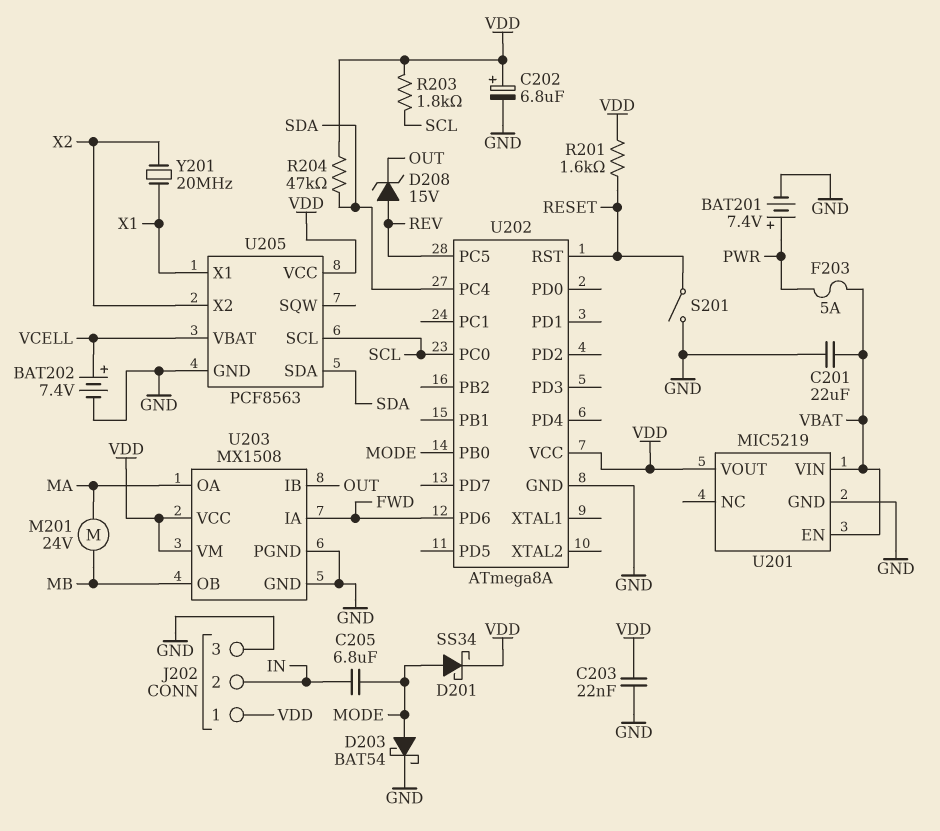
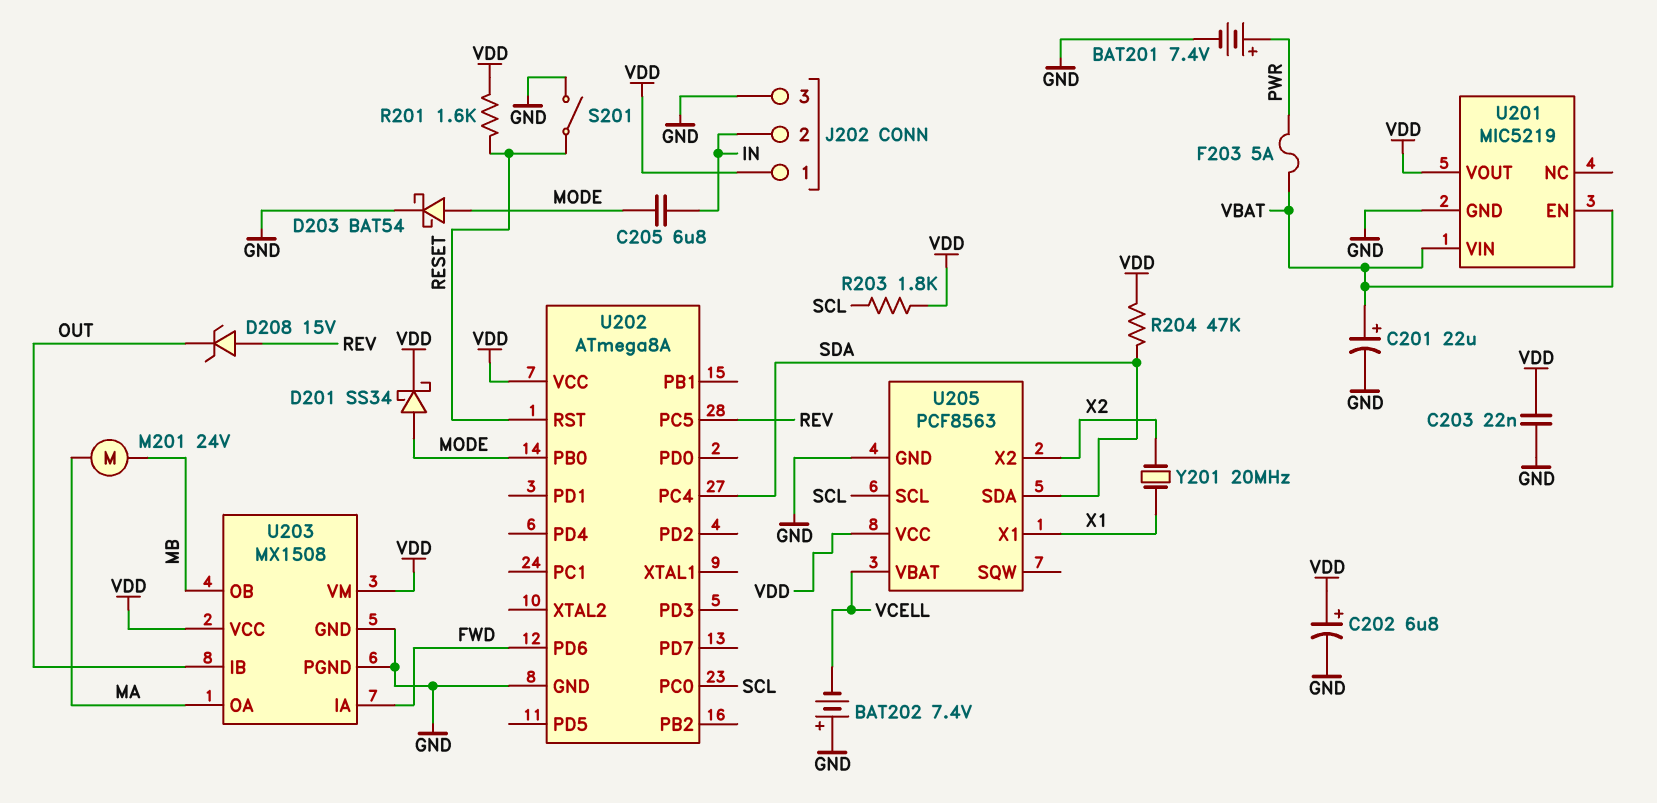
BAT202: 7.4V (plus VCELL, minus GND) -> 7.4V (plus GND, minus VCELL)
C201: 22uF (GND, VBAT) -> 22uF (plus VBAT, minus GND)

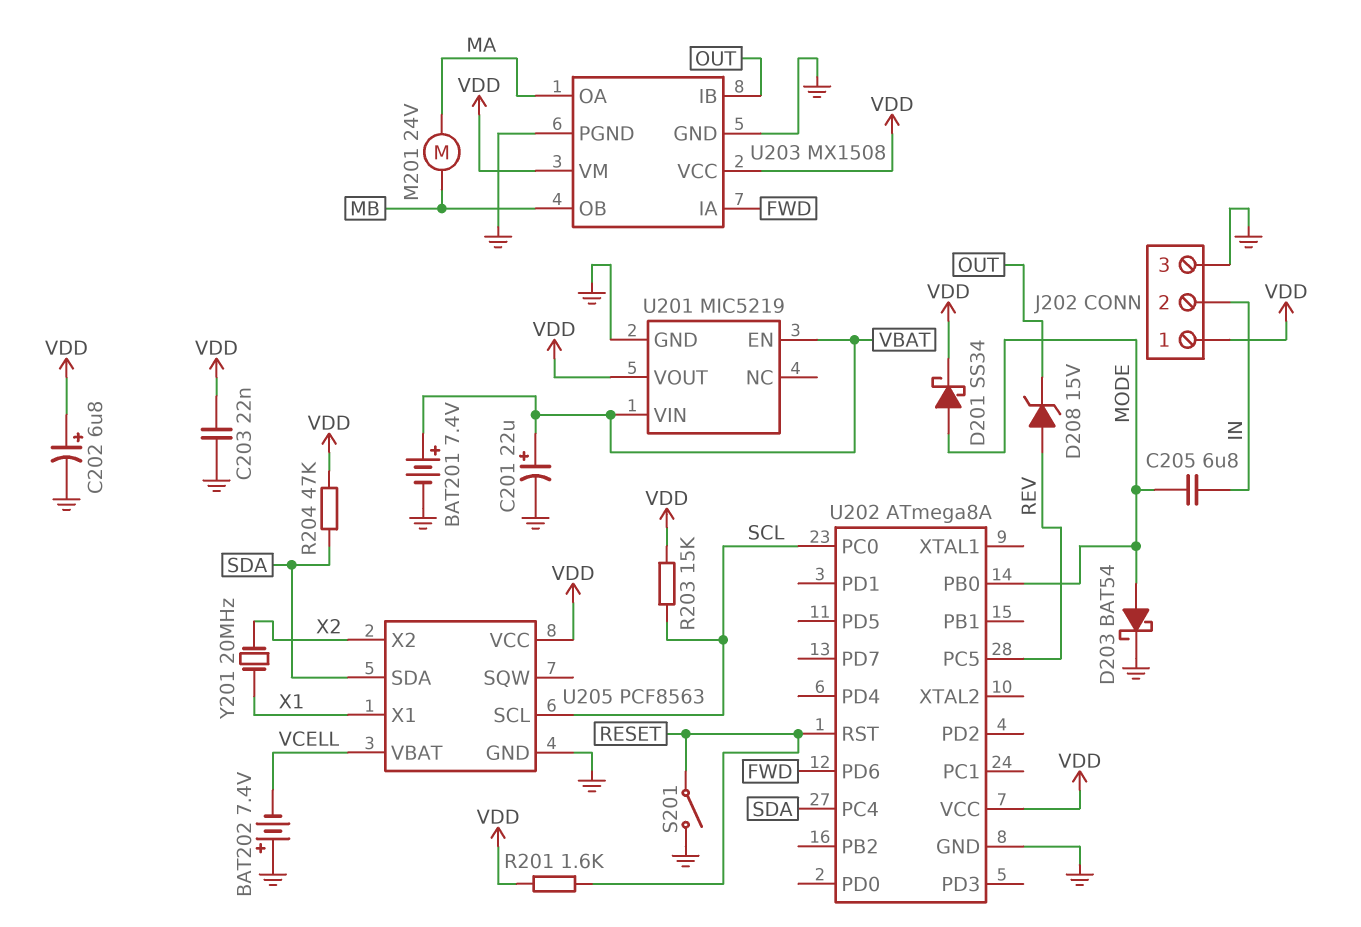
BAT201: 7.4V (plus PWR, minus GND) -> 7.4V (plus VBAT, minus GND)
F203: 5A (PWR, VBAT) -> none
R203: 1.8k (SCL, VDD) -> 15k (SCL, VDD)

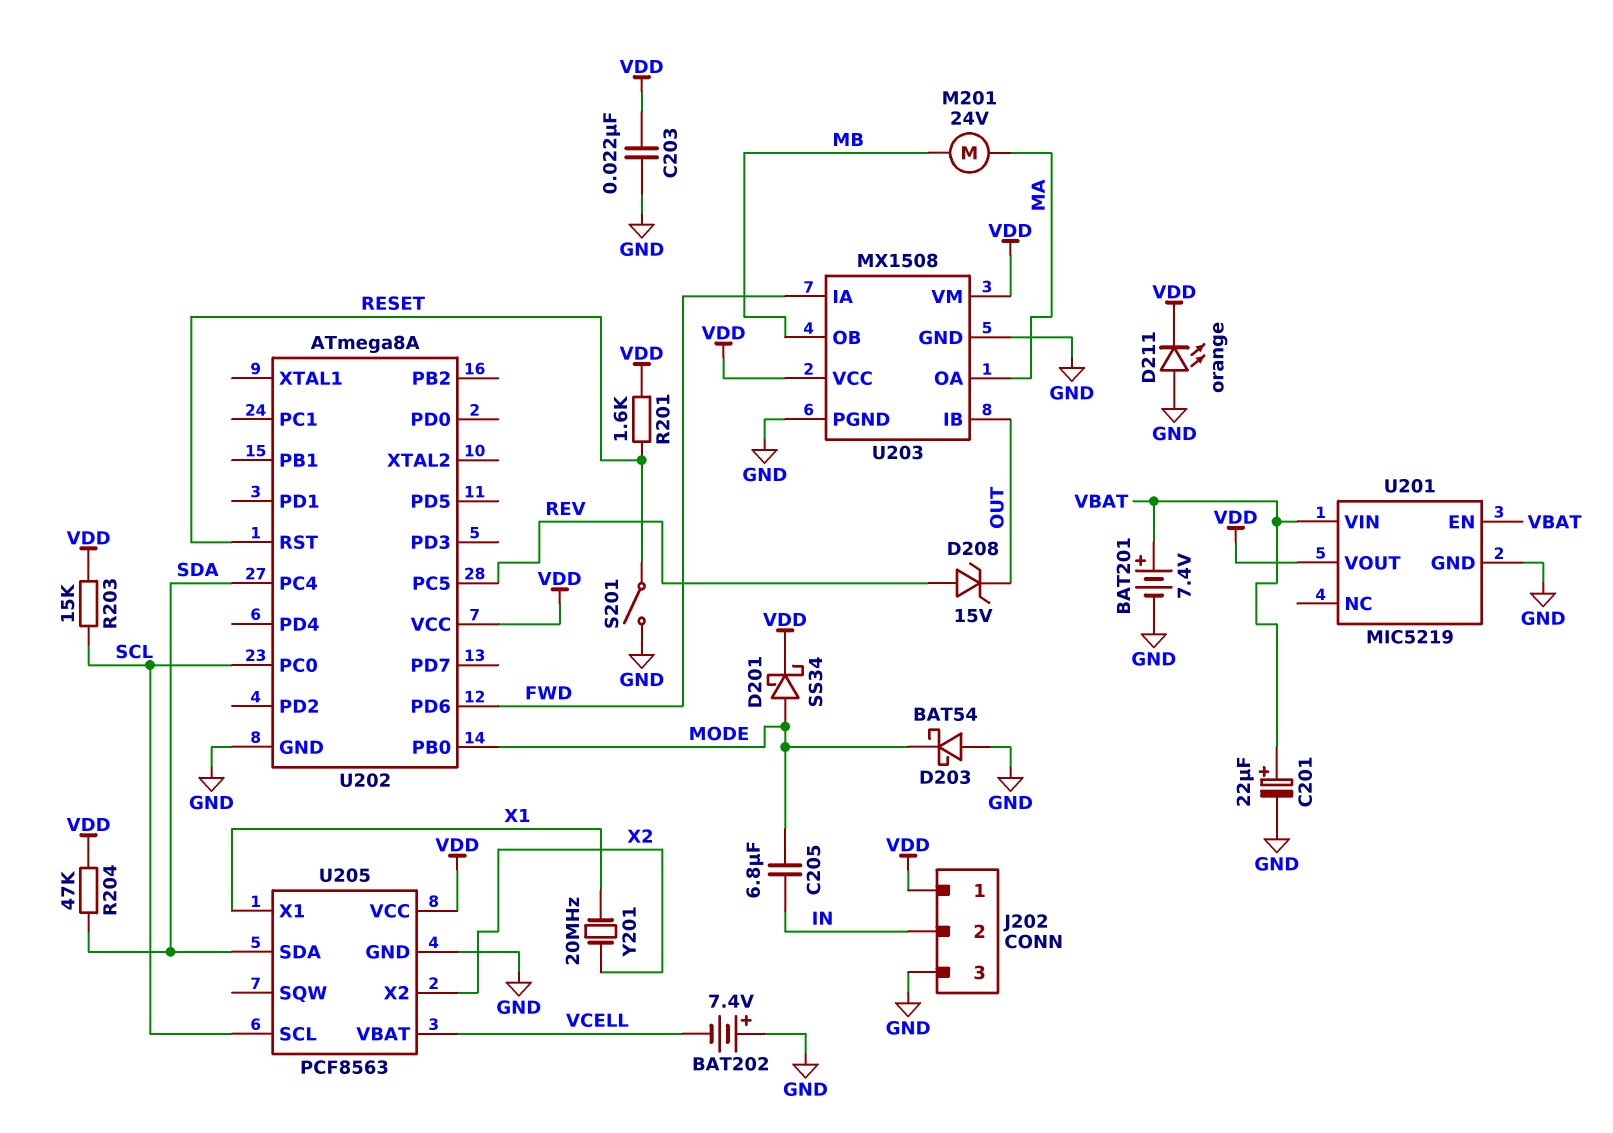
C202: 6.8uF (plus VDD, minus GND) -> none
D203: schottky BAT54 (A MODE, K GND) -> schottky BAT54 (A GND, K MODE)
D211: none -> LED orange (A GND, K VDD)

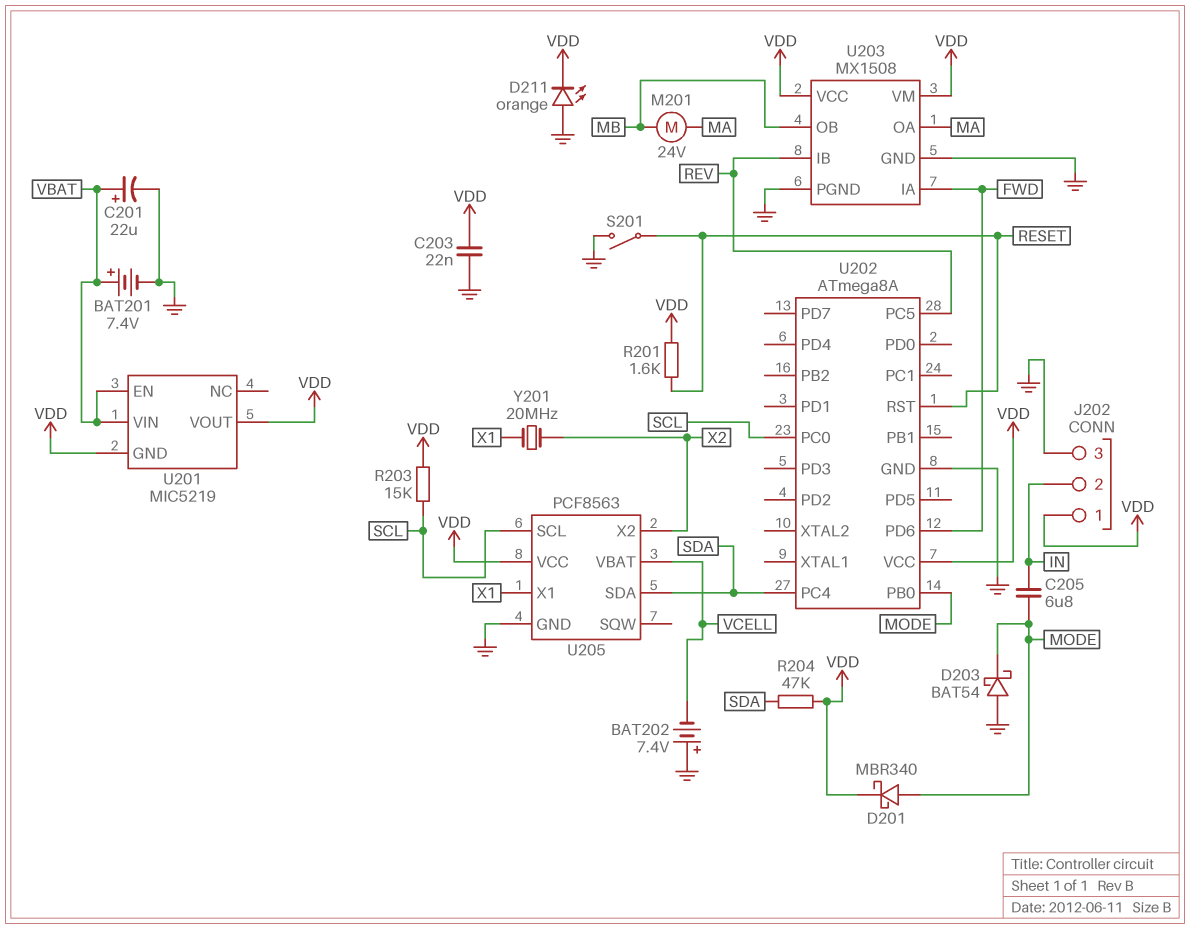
D201: schottky SS34 (A MODE, K VDD) -> schottky MBR340 (A MODE, K VDD)
D208: zener 15V (A REV, K OUT) -> none
U201 pin GND: GND -> VDD
U203 pin IB: OUT -> REV

